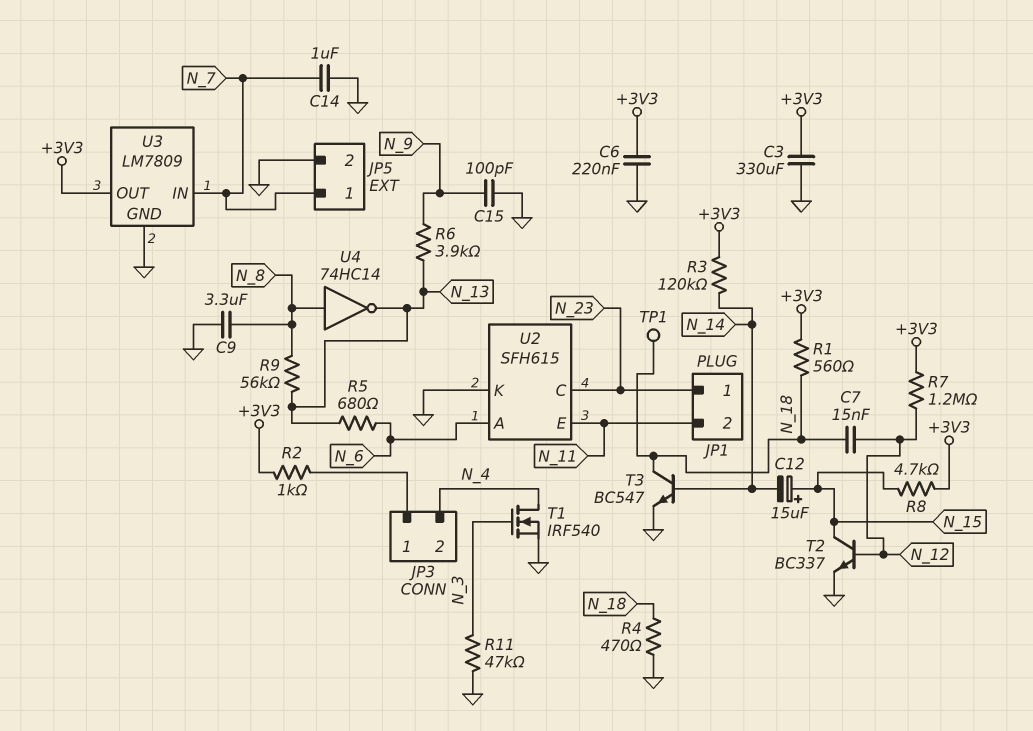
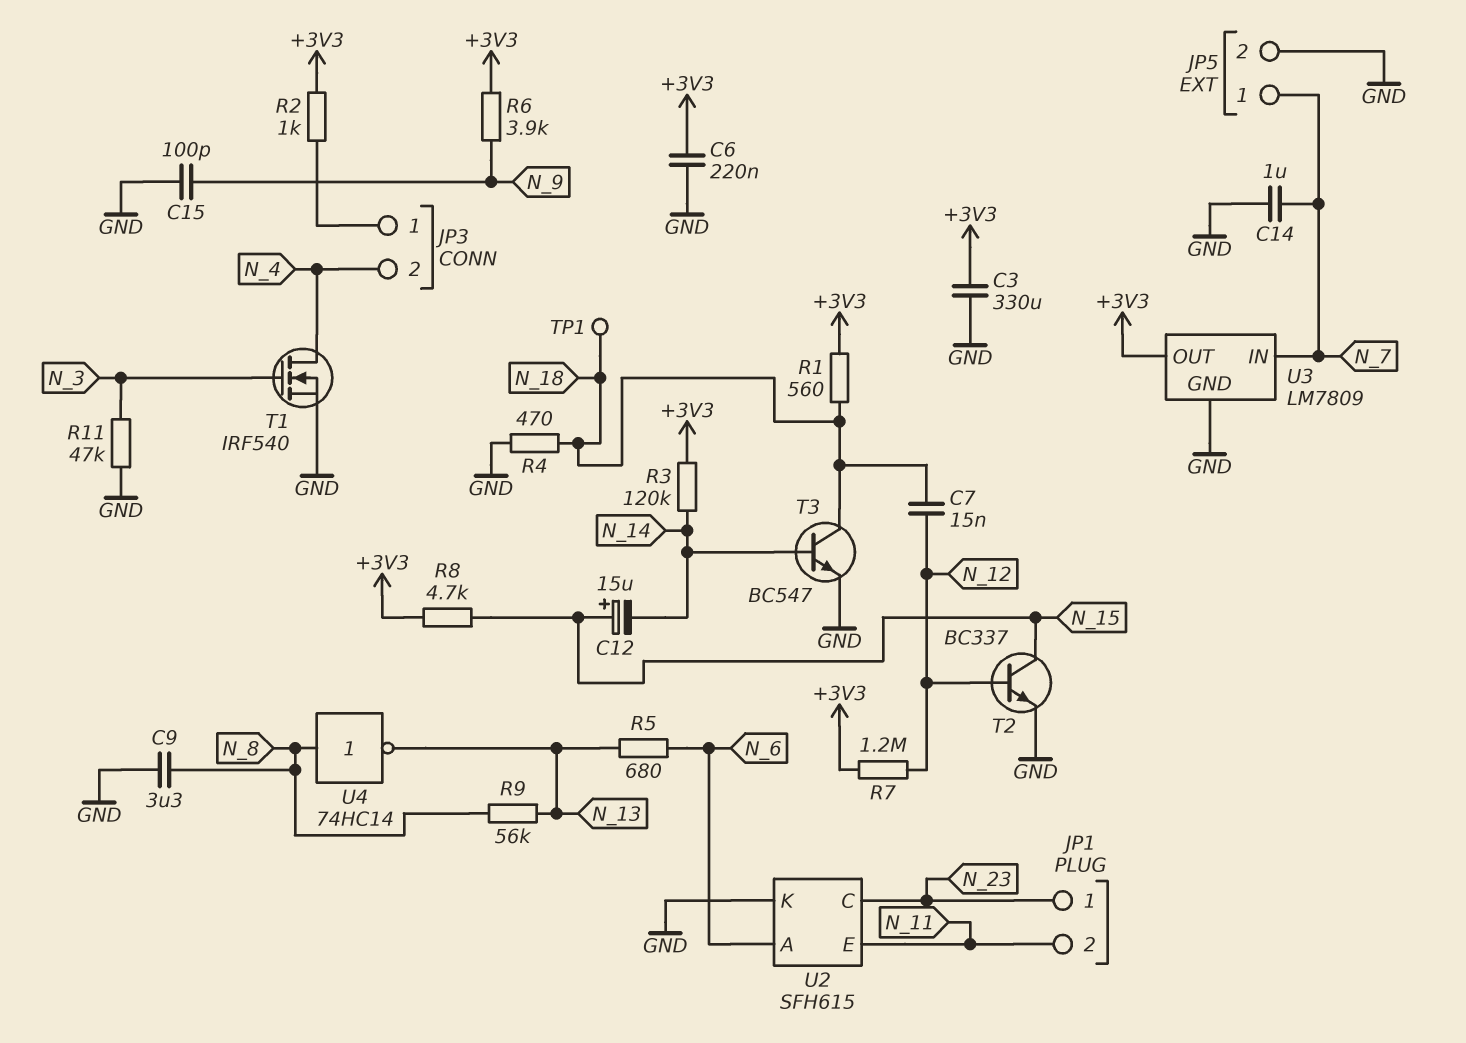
R6: 3.9k (N_9, N_13) -> 3.9k (+3V3, N_9)

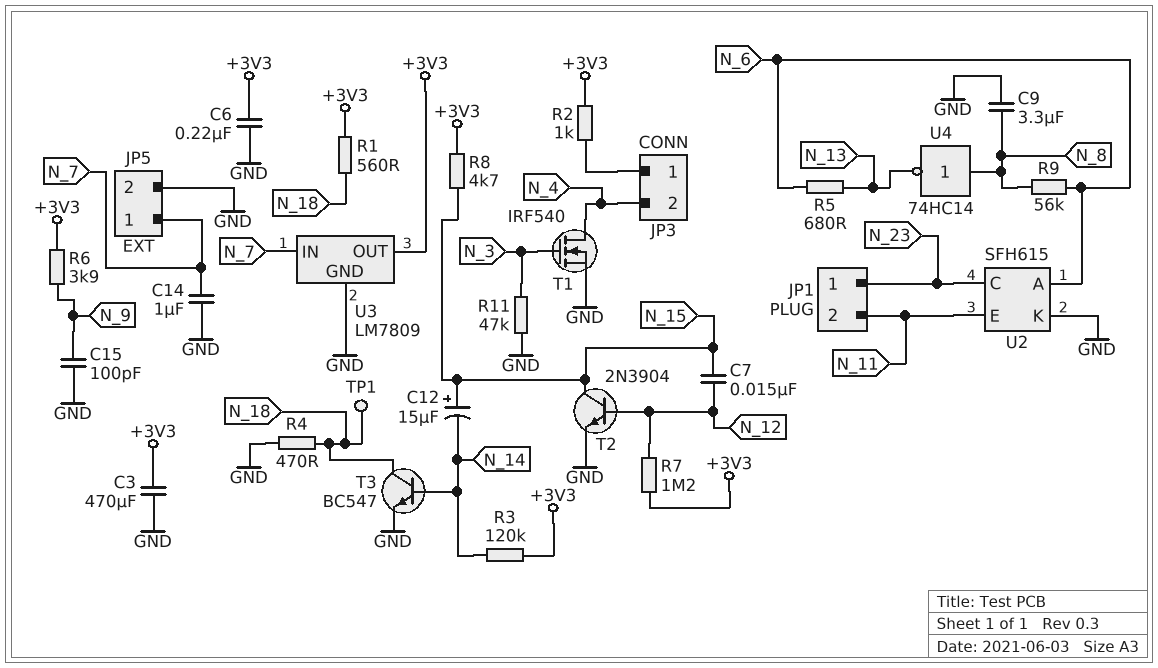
C3: 330uF (+3V3, GND) -> 470uF (+3V3, GND)
C7: 15nF (N_12, N_18) -> 15nF (N_12, N_15)
R9: 56k (N_8, N_13) -> 56k (N_6, N_8)
T2: NPN BC337 (B N_12, C N_15, E GND) -> NPN 2N3904 (B N_12, C N_15, E GND)

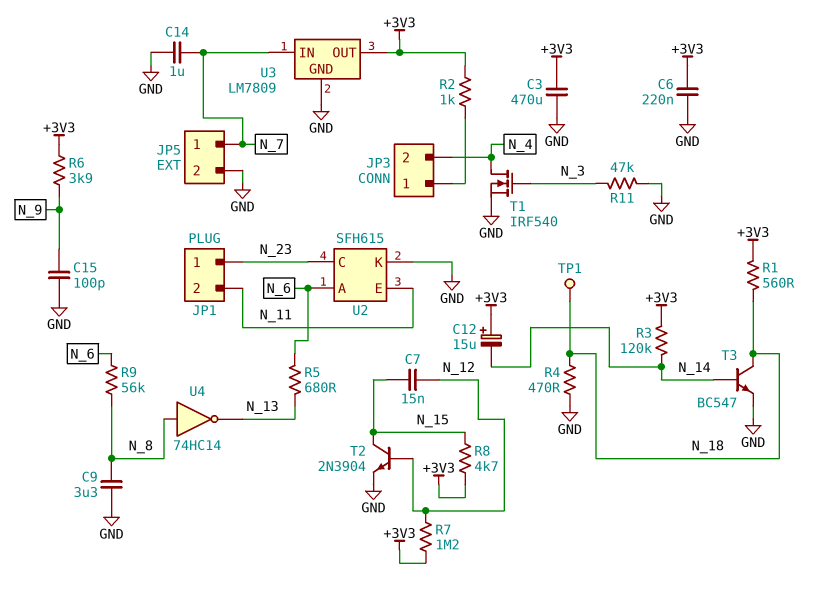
C12: 15uF (plus N_15, minus N_14) -> 15uF (plus +3V3, minus N_14)

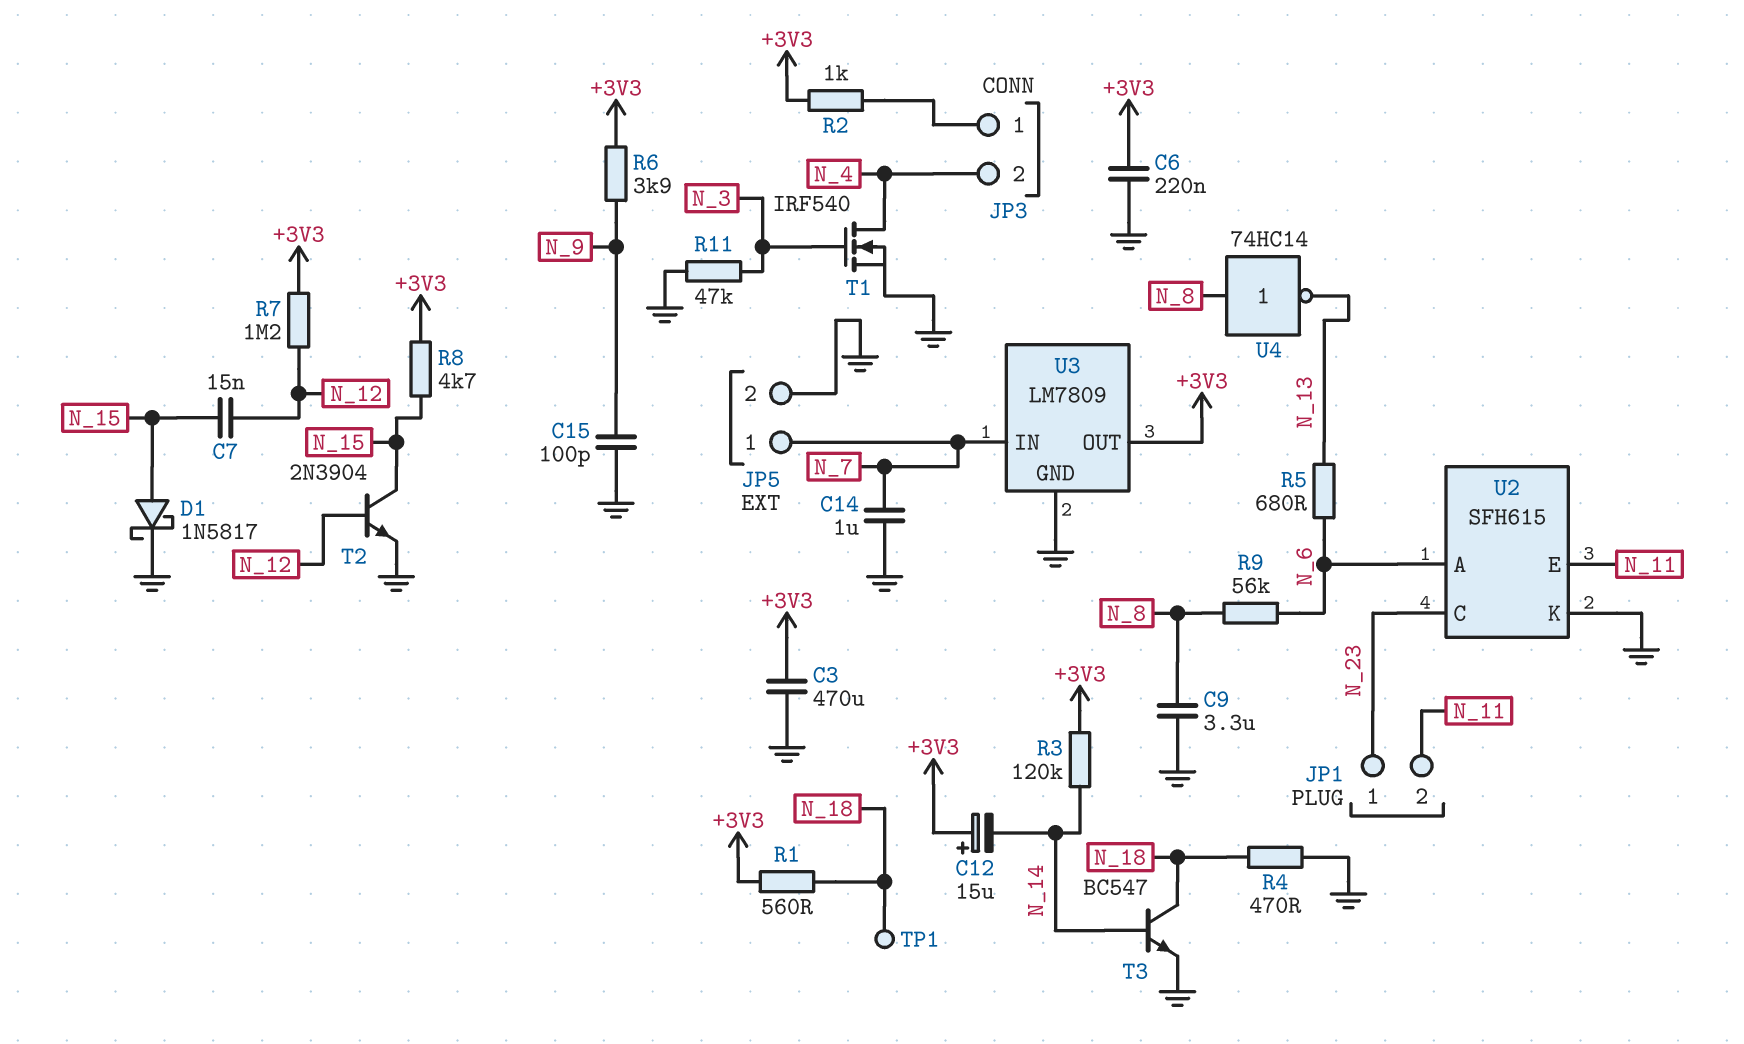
D1: none -> schottky 1N5817 (A N_15, K GND)

